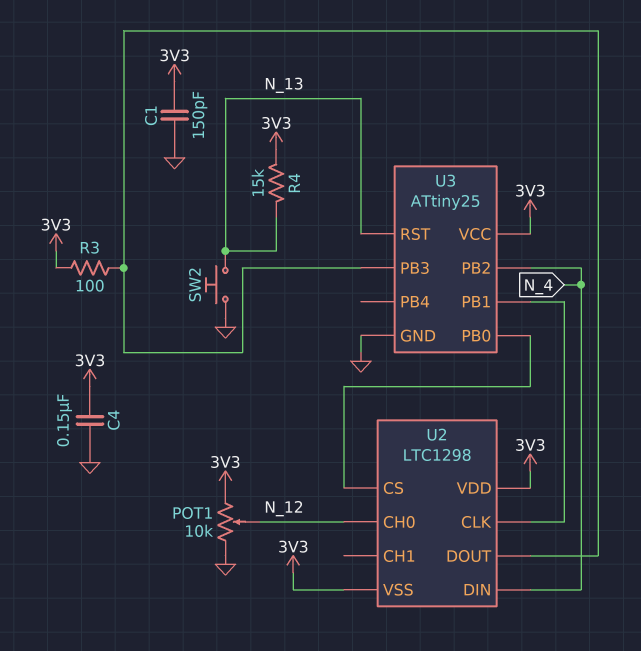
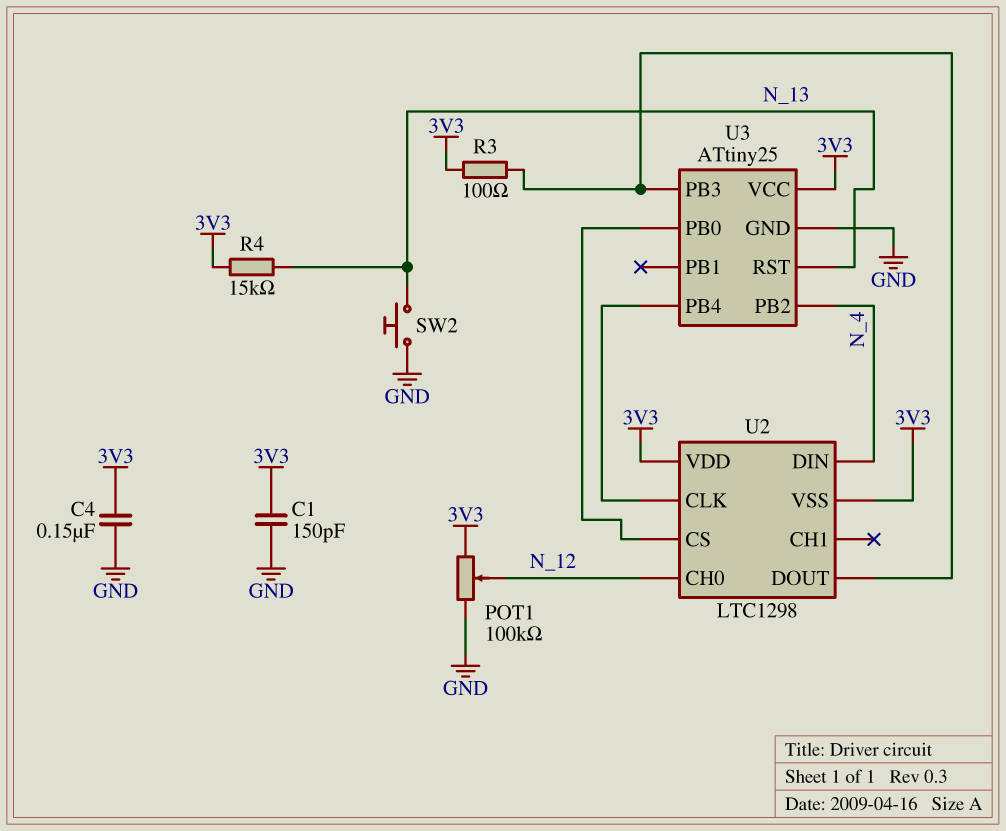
POT1: 10k (3V3, GND, wiper N_12) -> 100k (3V3, GND, wiper N_12)
U3 pin PB1: U2/CLK -> none
U3 pin PB4: none -> U2/CLK

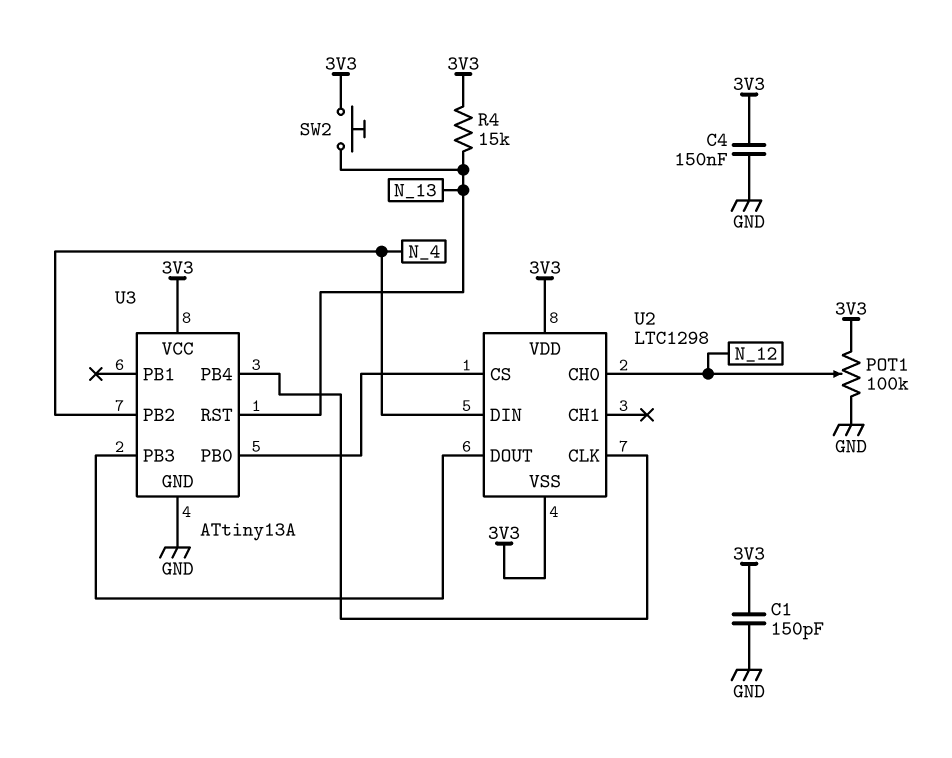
R3: 100 (3V3, U2/DOUT) -> none
SW2: button (GND, N_13) -> button (3V3, N_13)
U3: ATtiny25 -> ATtiny13A

